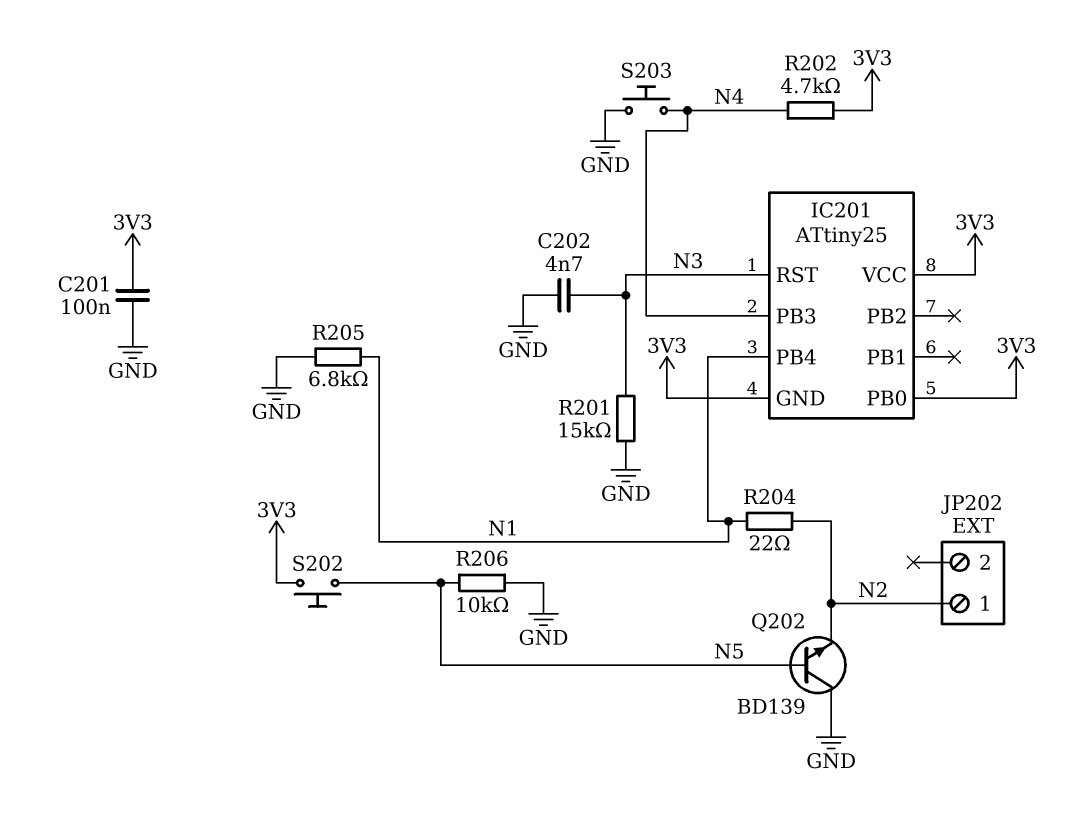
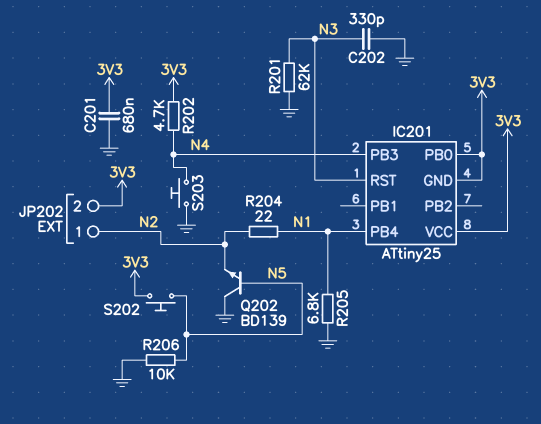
C201: 100nF (3V3, GND) -> 680nF (3V3, GND)
C202: 4.7nF (GND, N3) -> 330pF (GND, N3)
JP202 pin 2: none -> 3V3
R201: 15k (GND, N3) -> 62k (GND, N3)

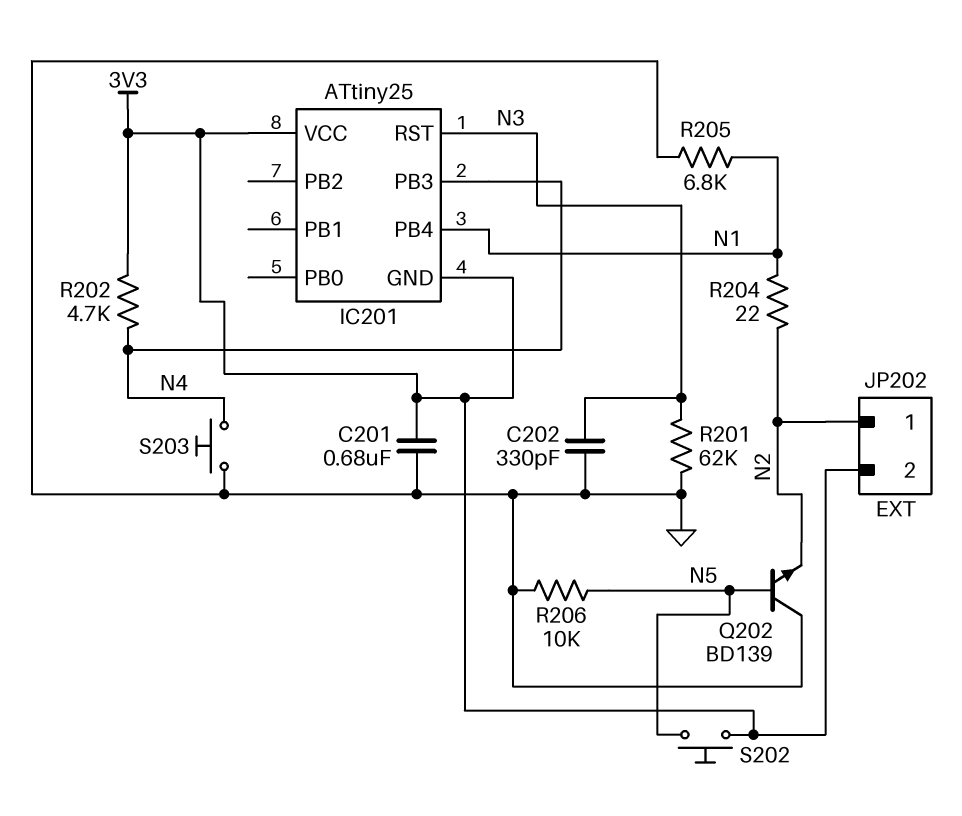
IC201 pin PB0: 3V3 -> none

